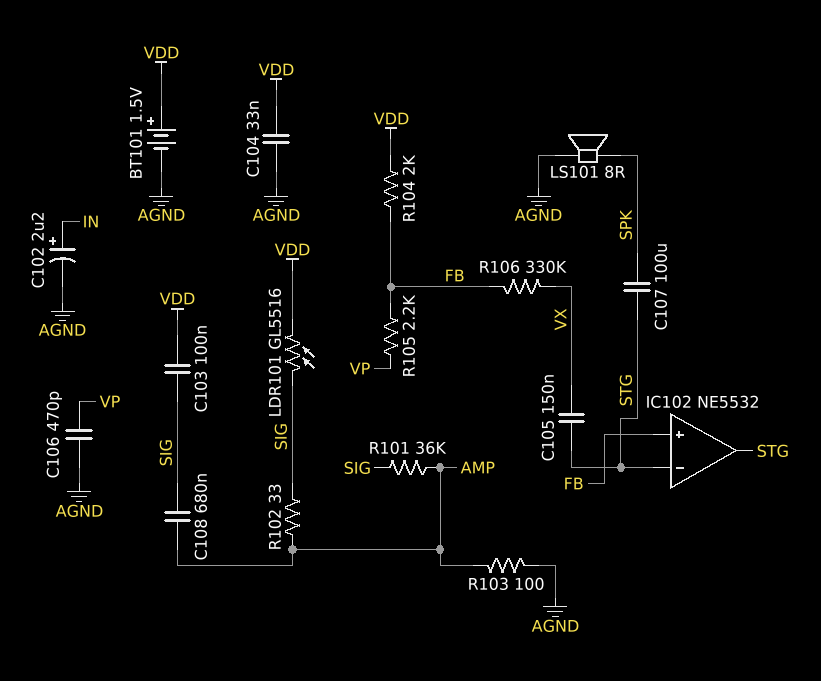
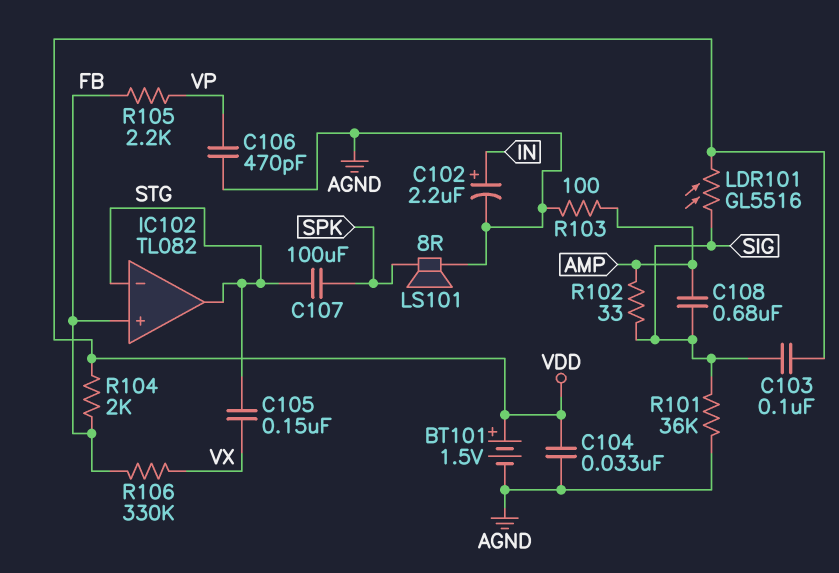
IC102: NE5532 -> TL082
R101: 36k (AMP, SIG) -> 36k (AGND, SIG)

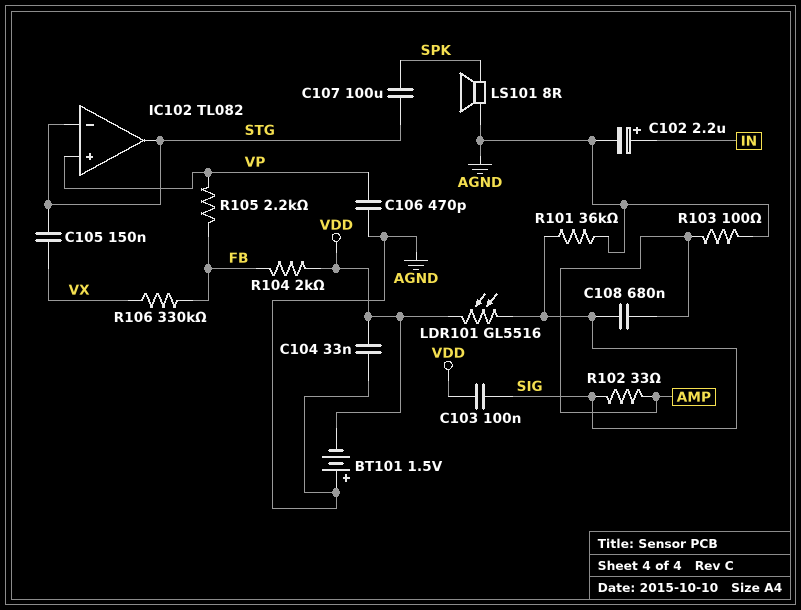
BT101: 1.5V (plus VDD, minus AGND) -> 1.5V (plus AGND, minus VDD)
IC102 pin in+: FB -> VP

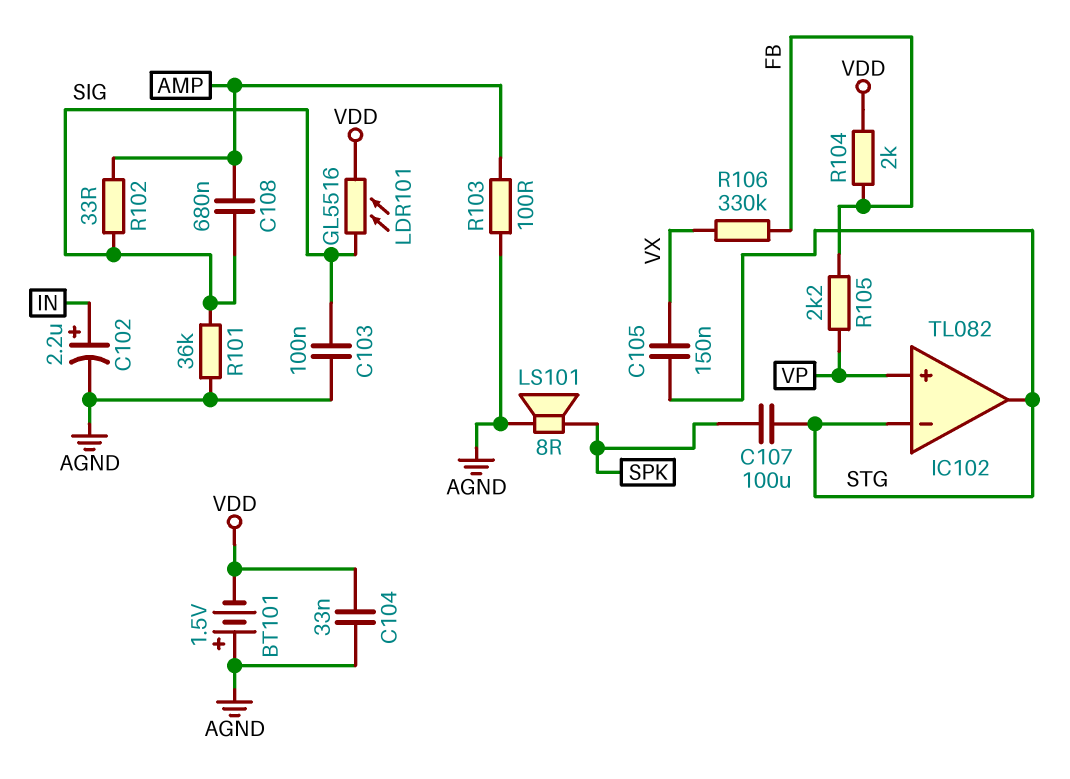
C103: 100nF (SIG, VDD) -> 100nF (AGND, SIG)
C106: 470pF (AGND, VP) -> none

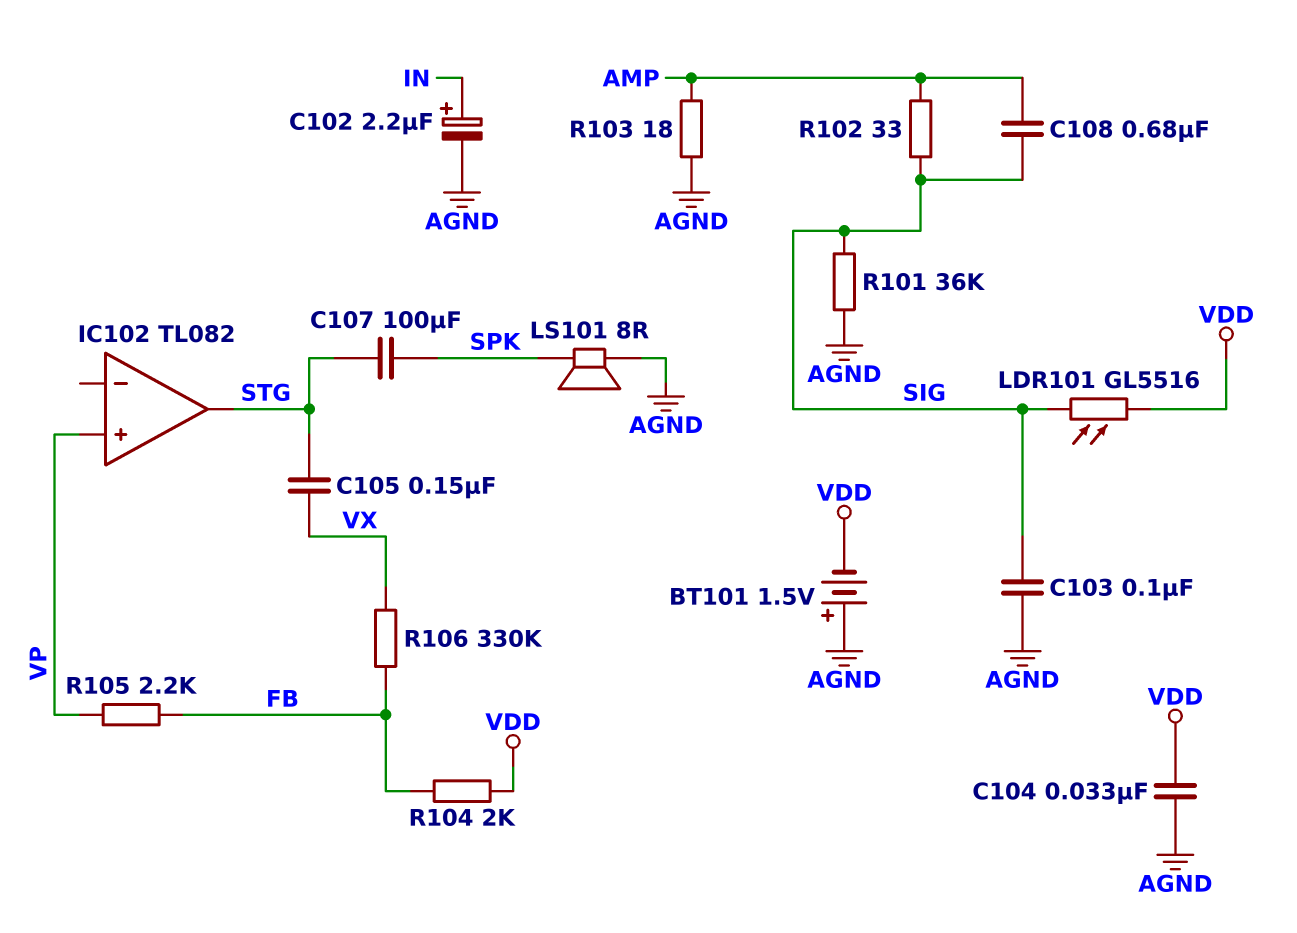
IC102 pin in-: STG -> none
R103: 100 (AGND, AMP) -> 18 (AGND, AMP)

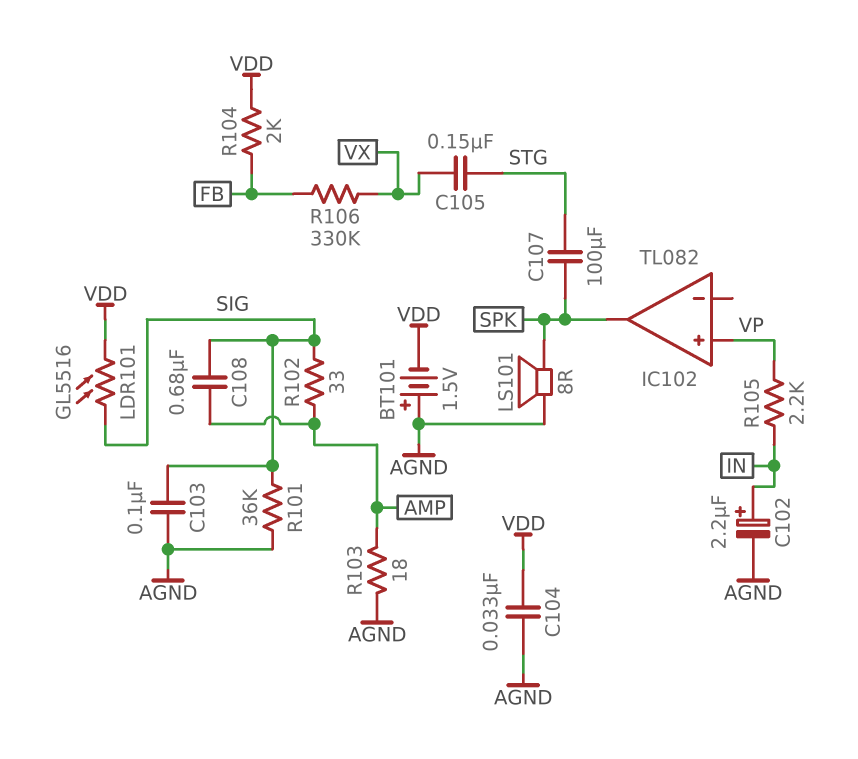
IC102 pin out: STG -> SPK
R105: 2.2k (FB, VP) -> 2.2k (IN, VP)

